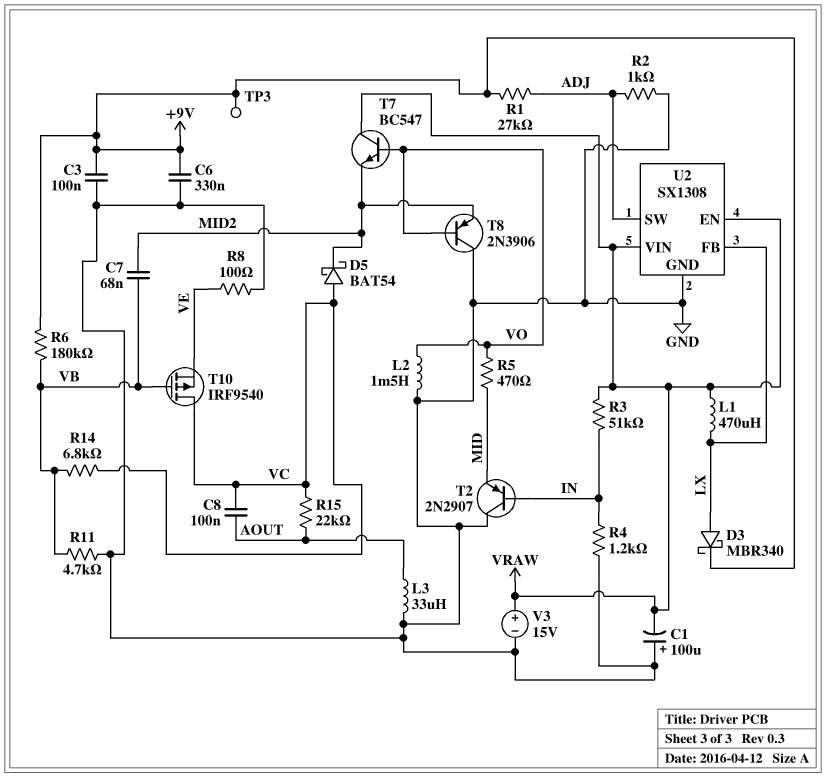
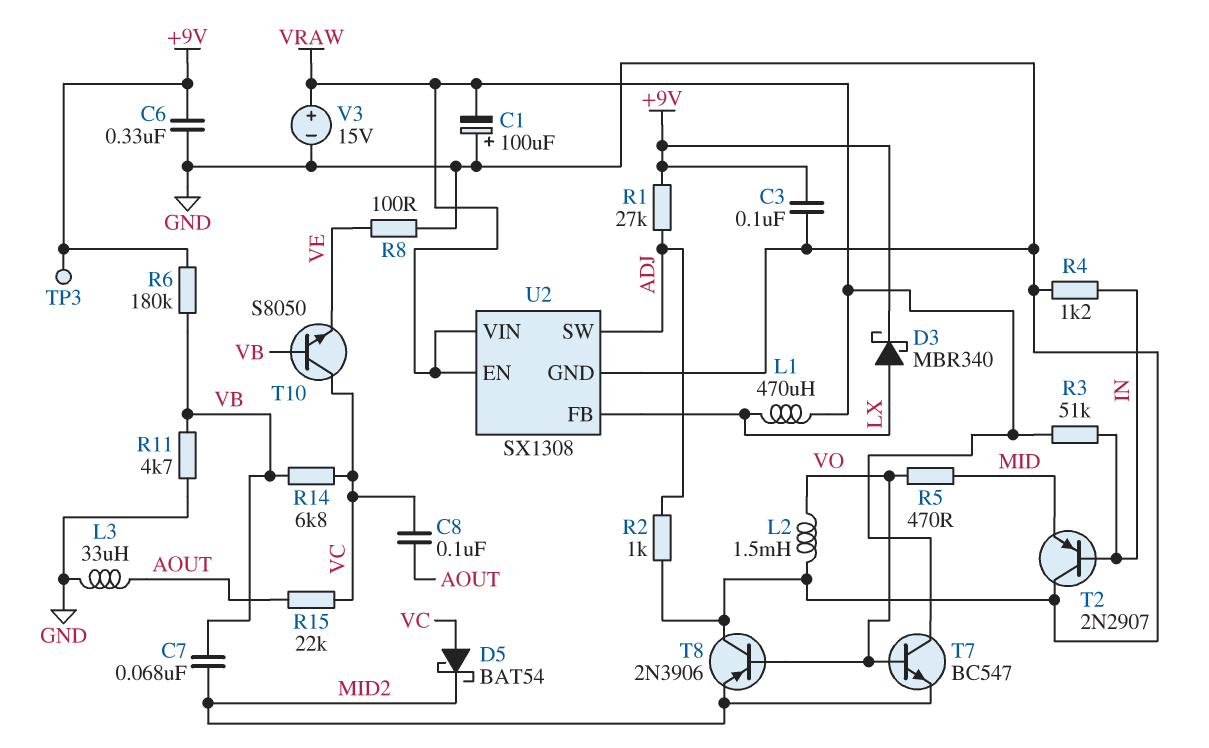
T10: PMOS IRF9540 (G VB, D VC, S VE) -> NPN S8050 (B VB, C VC, E VE)

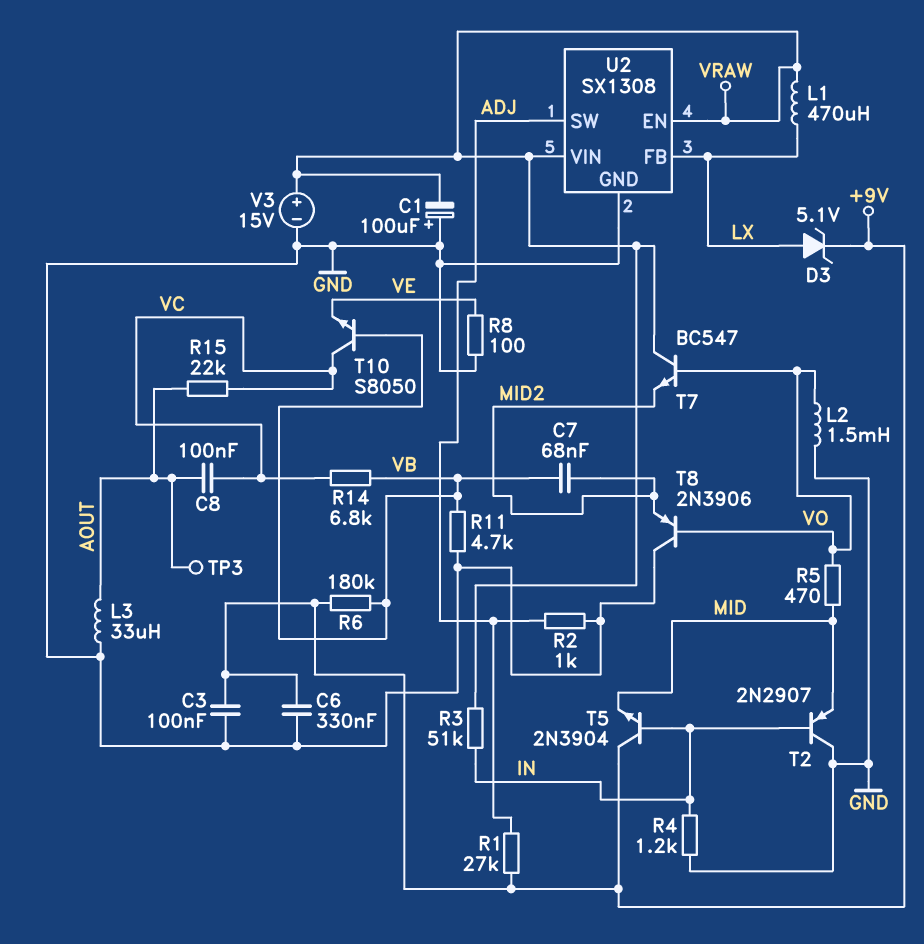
D3: schottky MBR340 (A LX, K +9V) -> zener 5.1V (A LX, K +9V)
D5: schottky BAT54 (A VC, K MID2) -> none
T5: none -> NPN 2N3904 (B IN, C +9V, E MID)
TP3: test point (+9V) -> test point (AOUT)

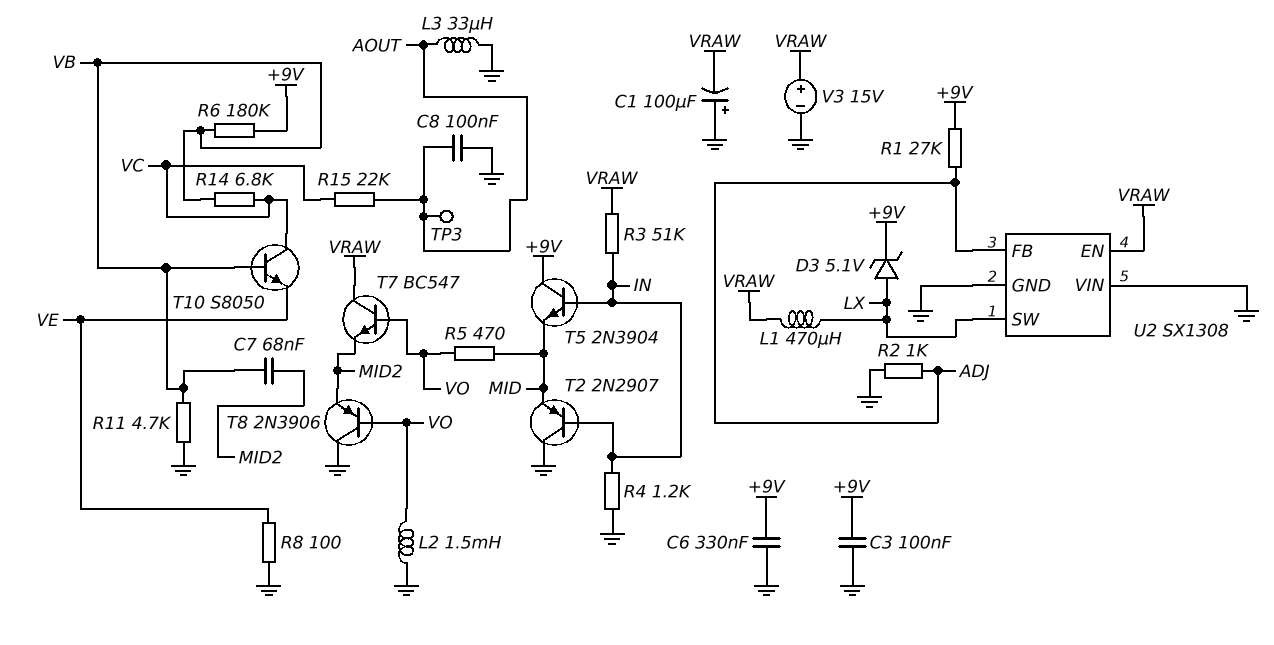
C8: 100nF (AOUT, VC) -> 100nF (AOUT, GND)
U2 pin FB: LX -> ADJ
U2 pin SW: ADJ -> LX
U2 pin VIN: VRAW -> GND

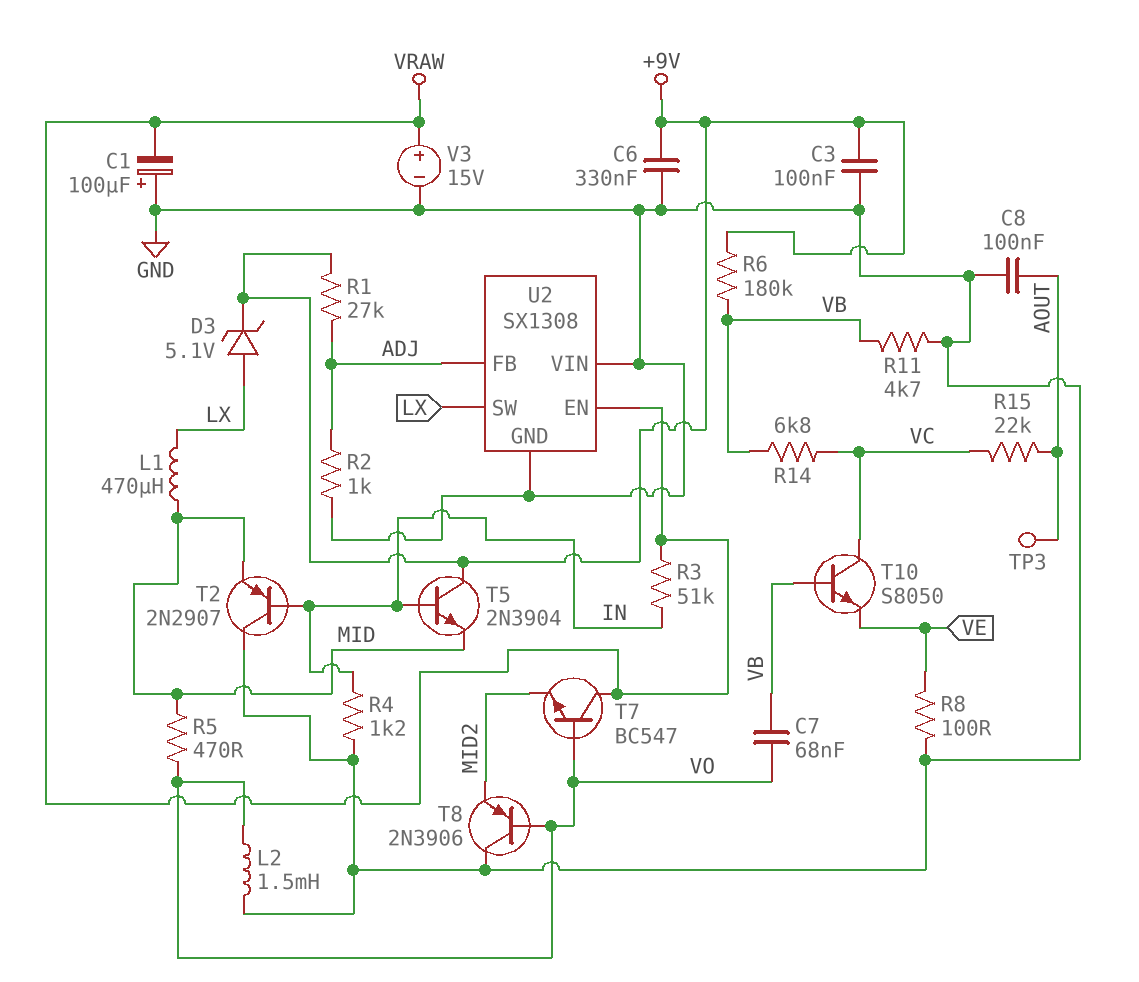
C7: 68nF (MID2, VB) -> 68nF (VB, VO)
L1: 470uH (LX, VRAW) -> 470uH (LX, MID)
L3: 33uH (AOUT, GND) -> none

